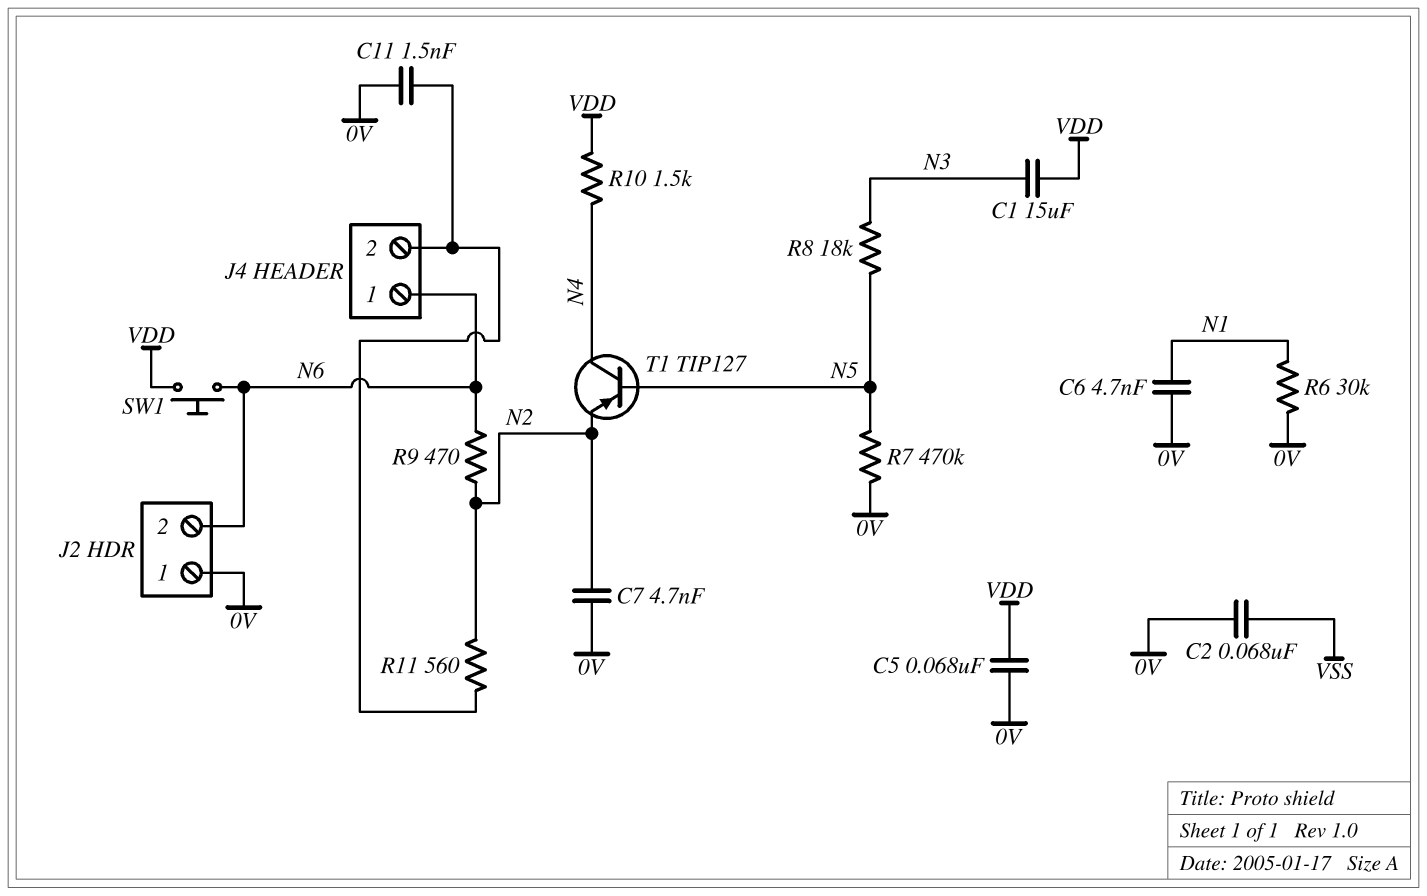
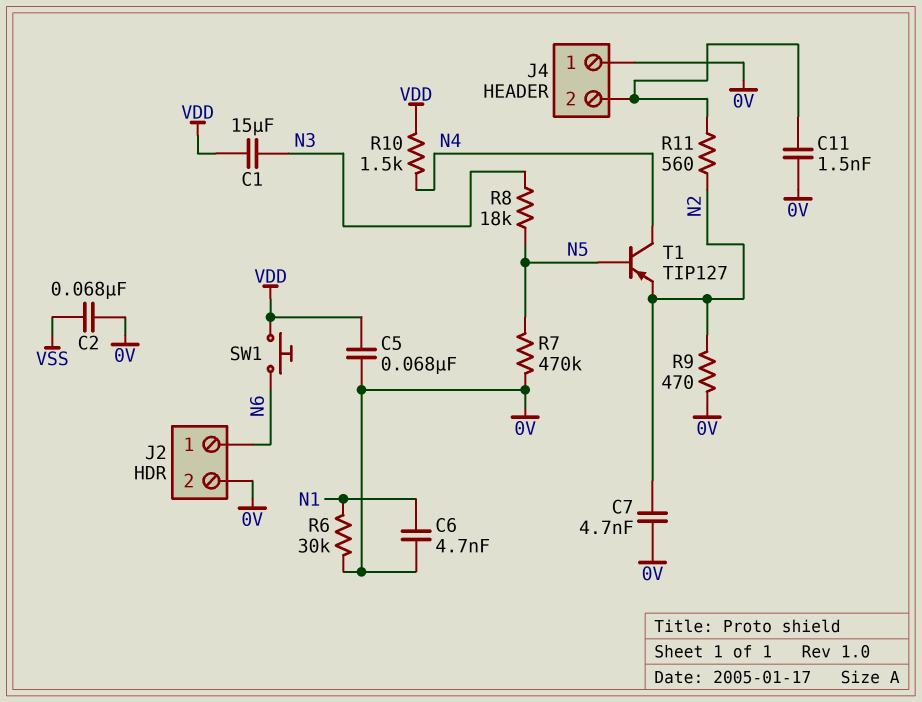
J2 pin 1: 0V -> N6
J2 pin 2: N6 -> 0V
J4 pin 1: N6 -> 0V
R9: 470 (N2, N6) -> 470 (0V, N2)

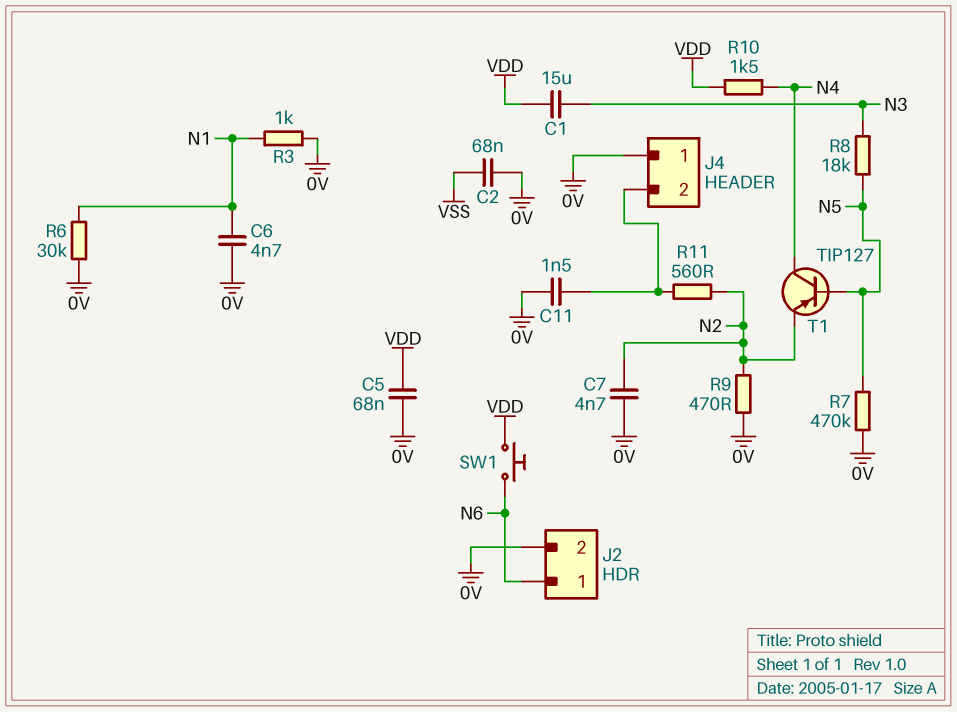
R3: none -> 1k (0V, N1)

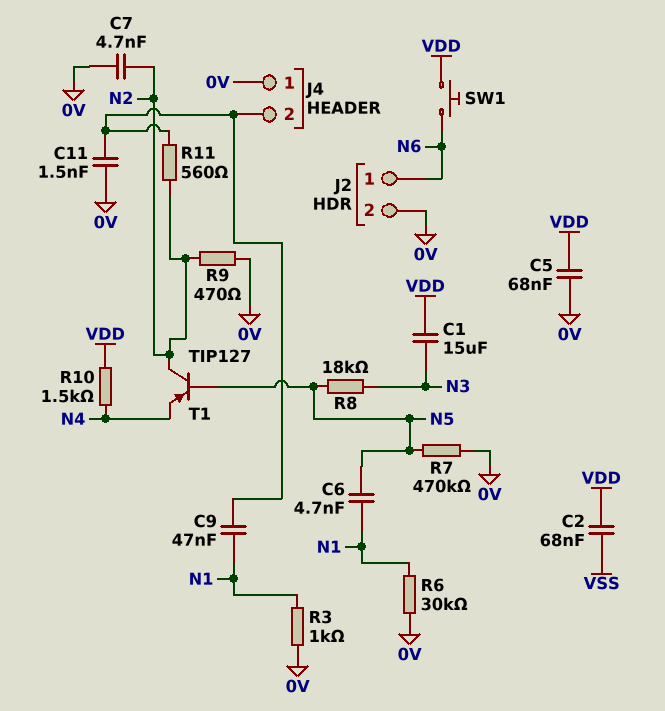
C2: 68nF (0V, VSS) -> 68nF (VDD, VSS)
C6: 4.7nF (0V, N1) -> 4.7nF (N1, N5)
C9: none -> 47nF (J4/2, N1)
T1: PNP TIP127 (B N5, C N4, E N2) -> PNP TIP127 (B N5, C N2, E N4)

